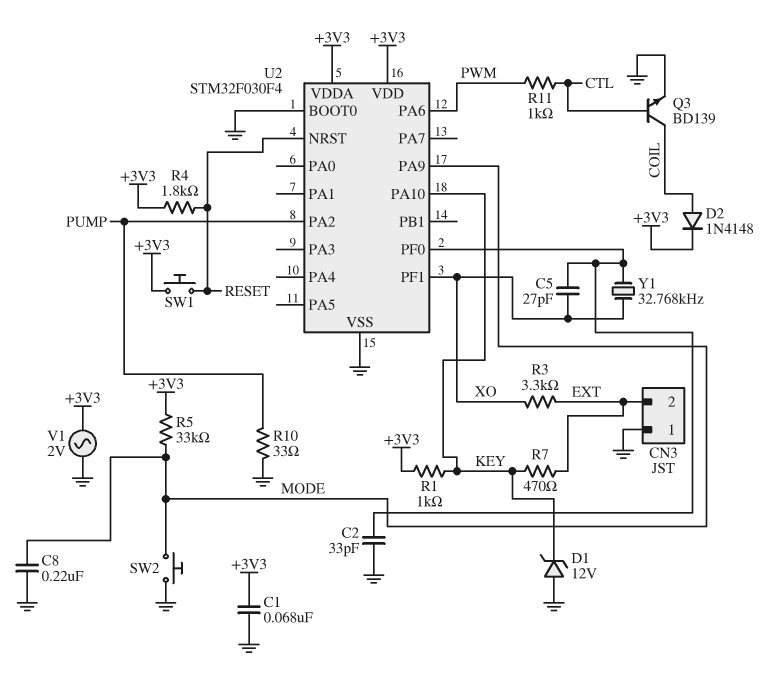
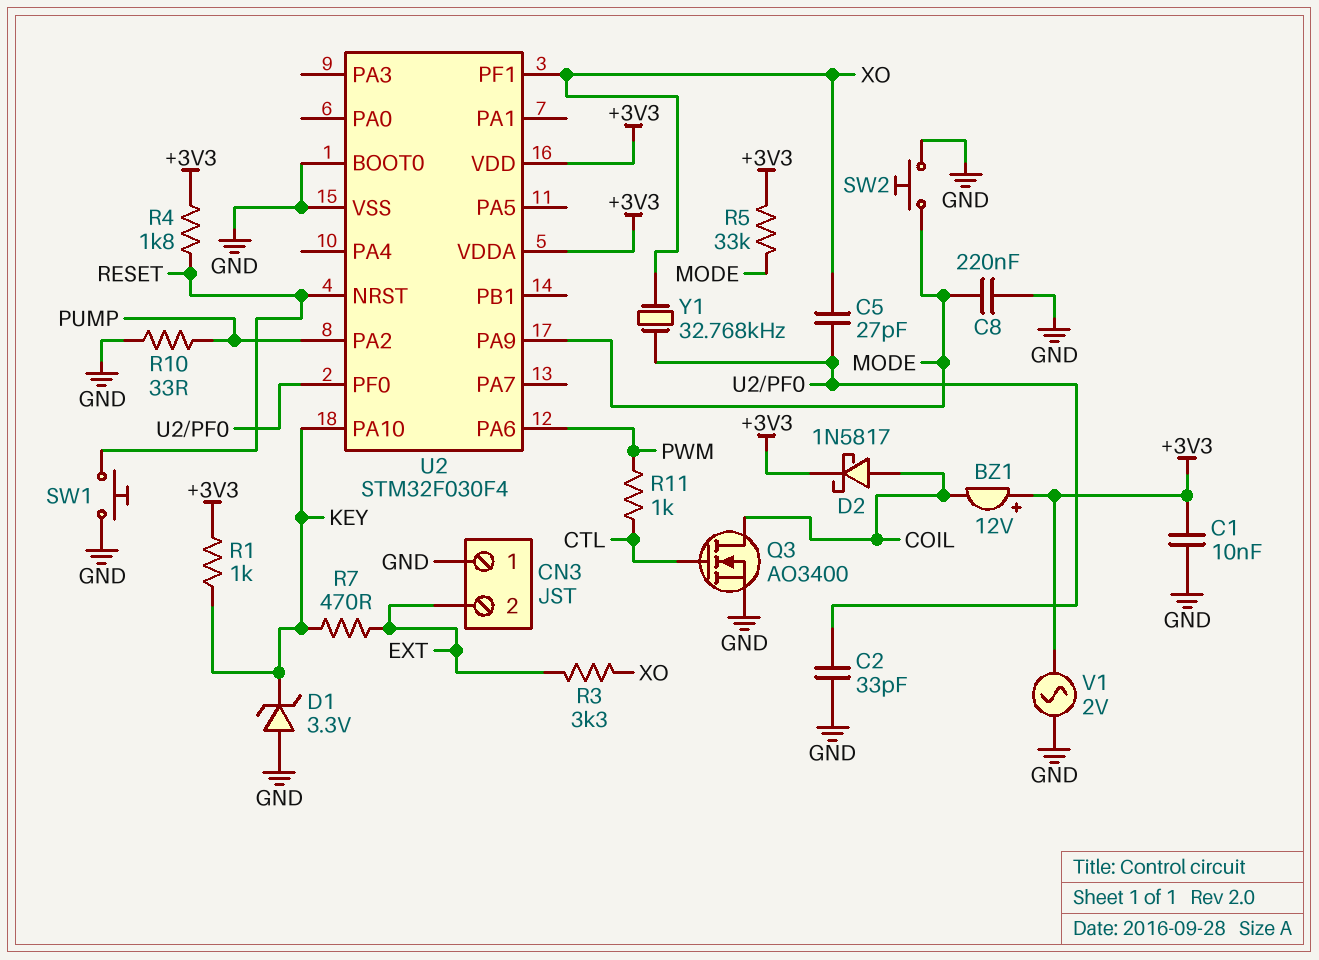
BZ1: none -> buzzer 12V (plus +3V3, minus COIL)
C1: 68nF (+3V3, GND) -> 10nF (+3V3, GND)
D1: zener 12V (A GND, K KEY) -> zener 3.3V (A GND, K KEY)
D2: diode 1N4148 (A COIL, K +3V3) -> schottky 1N5817 (A COIL, K +3V3)
Q3: NPN BD139 (B CTL, C COIL, E GND) -> NMOS AO3400 (G CTL, D COIL, S GND)
SW1: button (+3V3, RESET) -> button (GND, RESET)

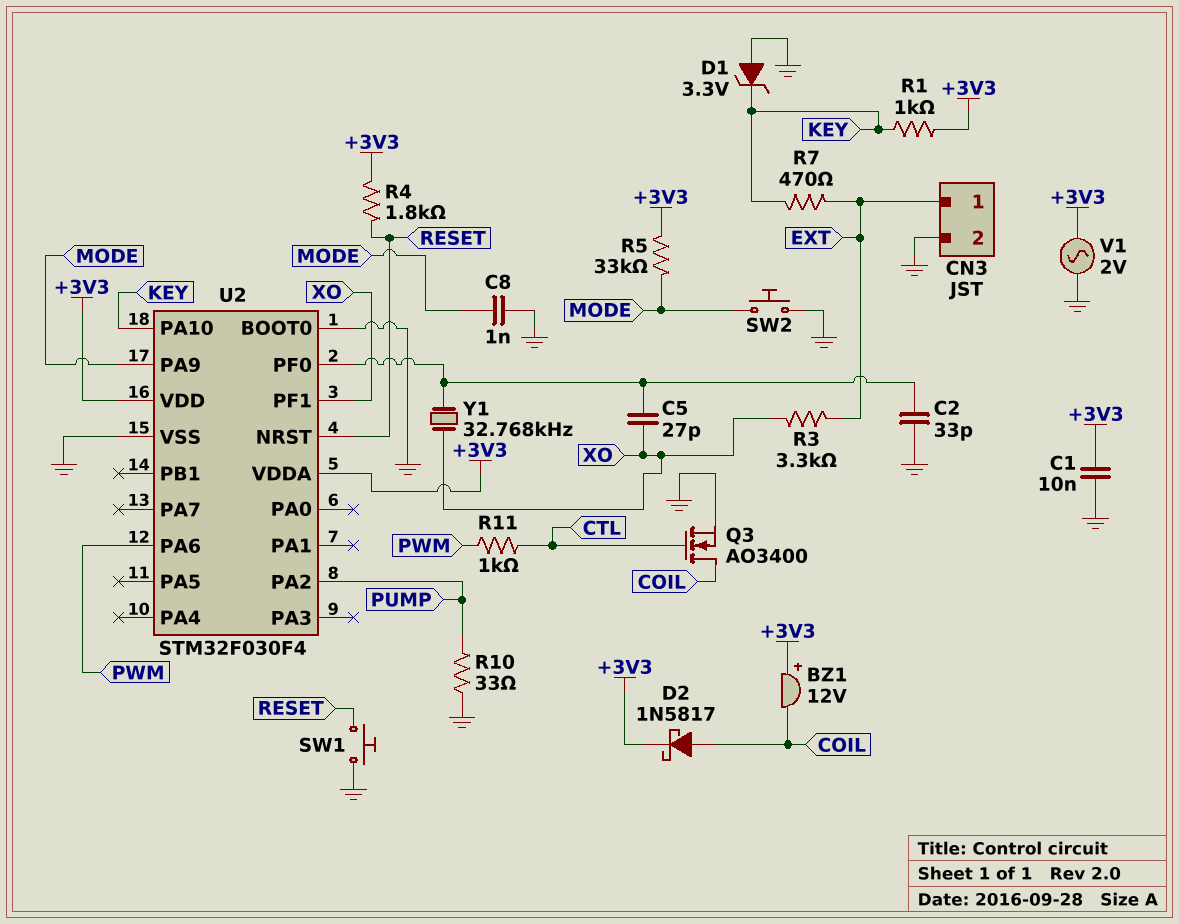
C8: 220nF (GND, MODE) -> 1nF (GND, MODE)
CN3 pin 1: GND -> EXT
CN3 pin 2: EXT -> GND

